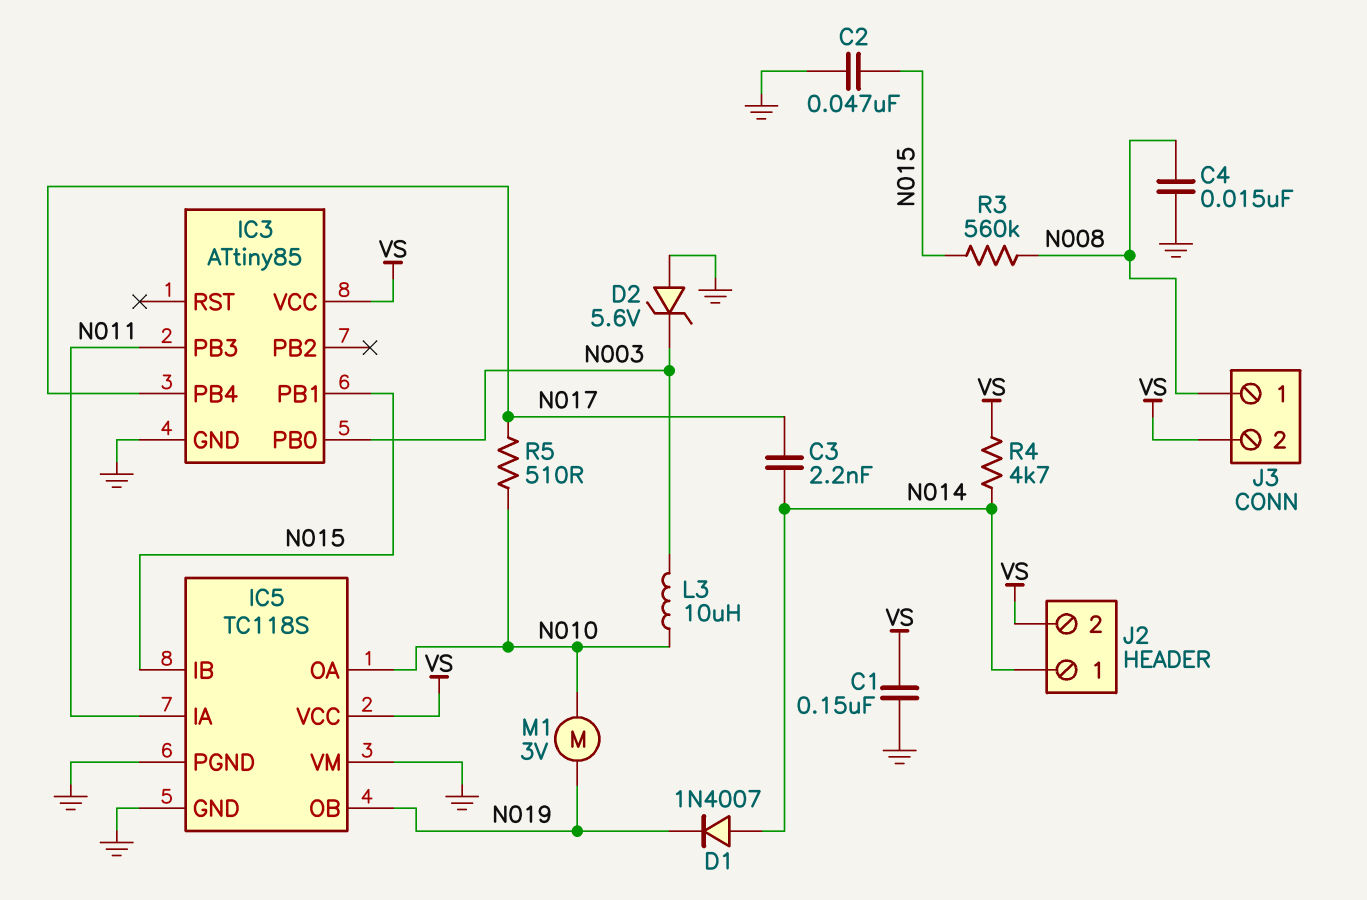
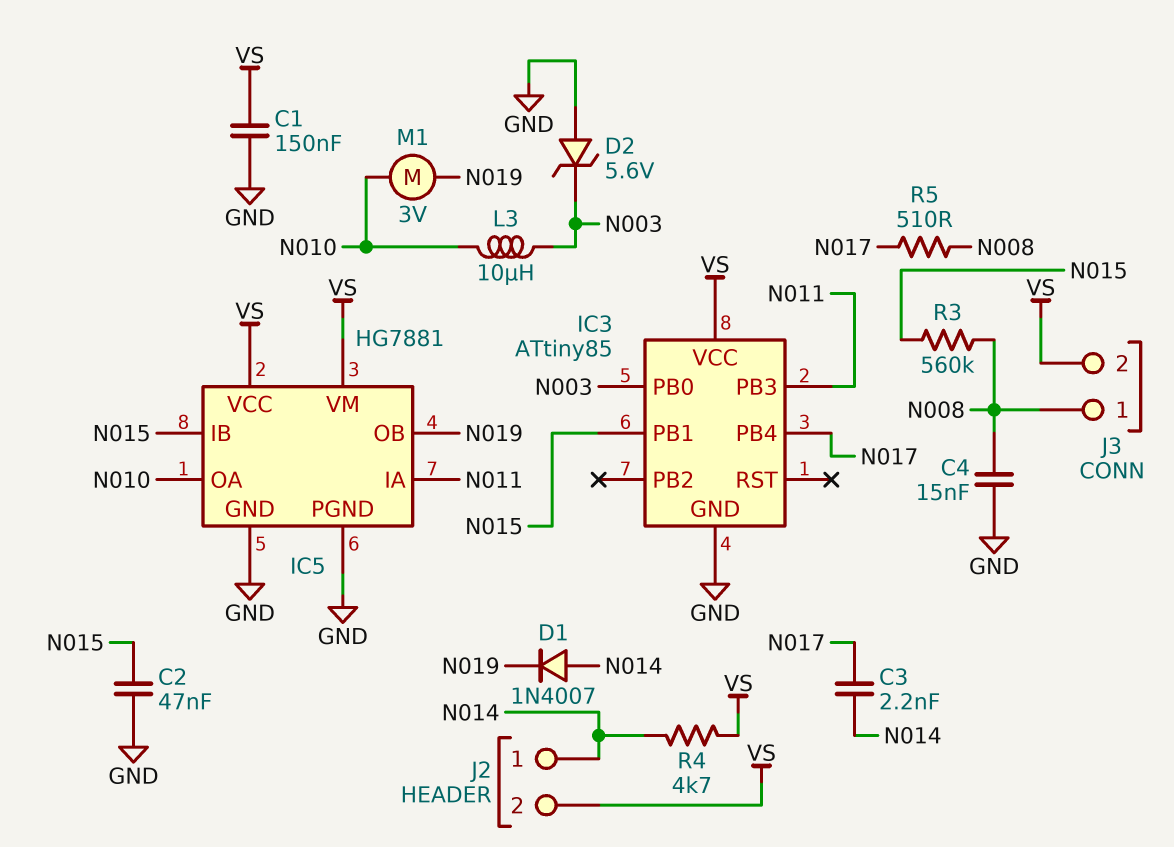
IC5: TC118S -> HG7881
IC5 pin VM: GND -> VS
R5: 510 (N010, N017) -> 510 (N008, N017)

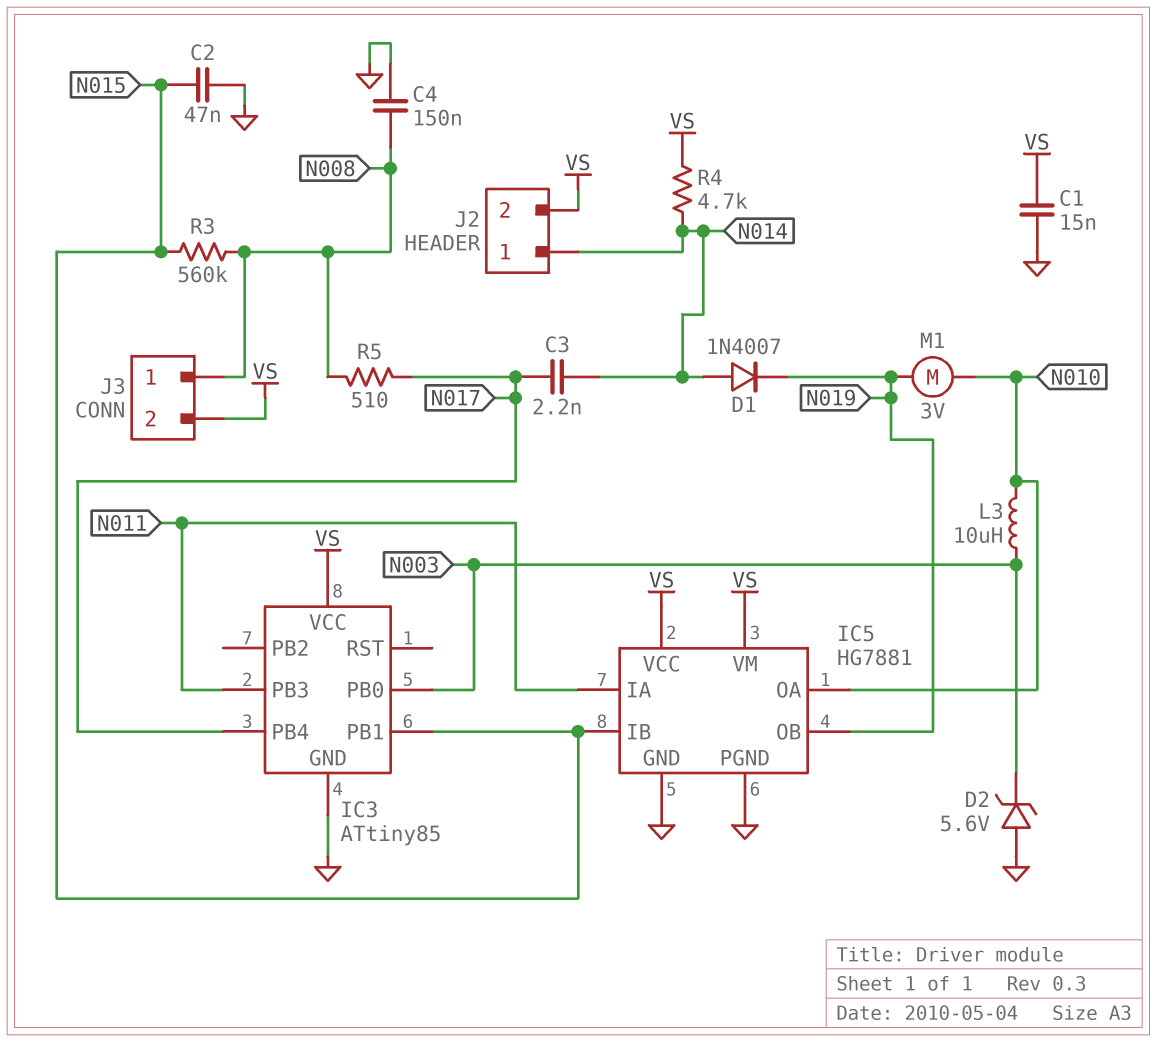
C1: 150nF (GND, VS) -> 15nF (GND, VS)
C4: 15nF (GND, N008) -> 150nF (GND, N008)

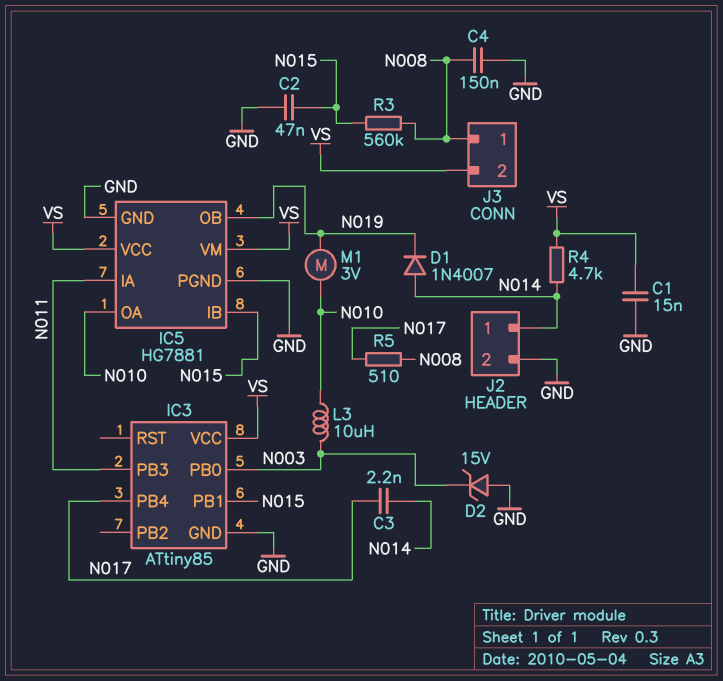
D2: zener 5.6V (A GND, K N003) -> zener 15V (A GND, K N003)
J2 pin 2: VS -> GND

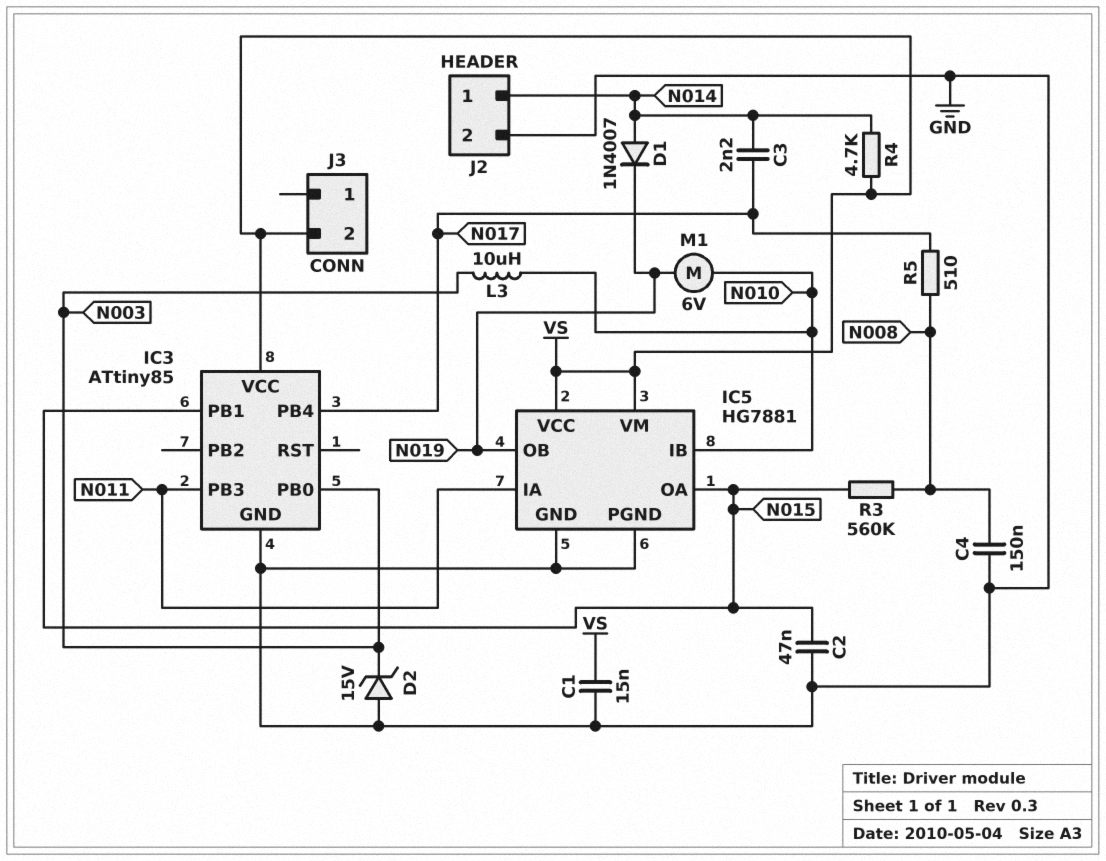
IC5 pin IB: N015 -> N010
IC5 pin OA: N010 -> N015
J3 pin 1: N008 -> none
M1: motor 3V (N010, N019) -> motor 6V (N010, N019)

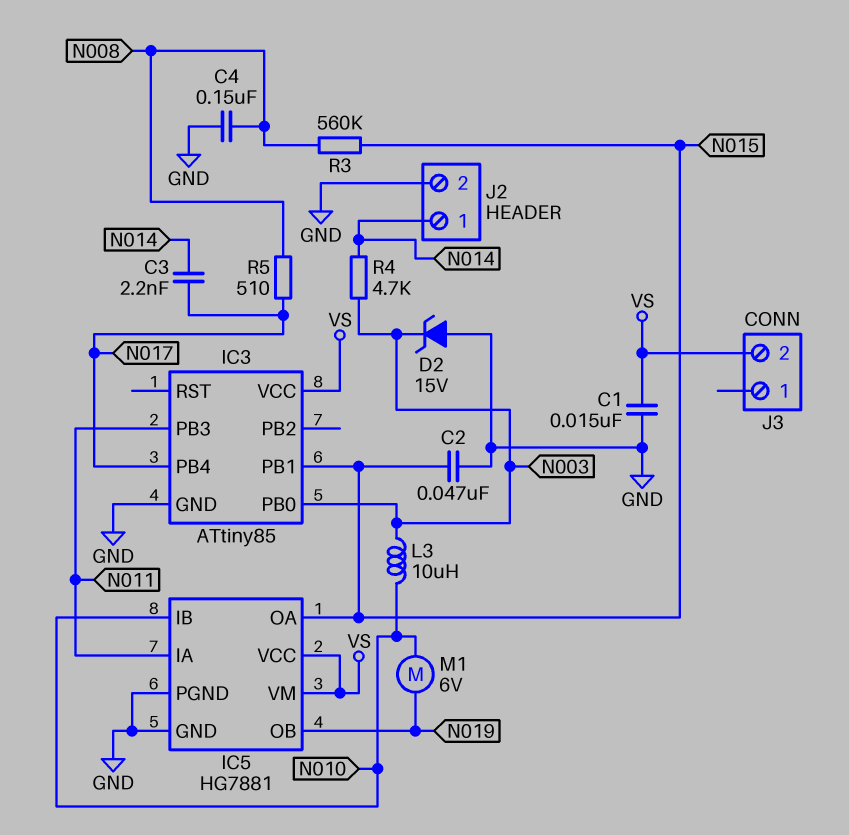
D1: diode 1N4007 (A N014, K N019) -> none
R4: 4.7k (N014, VS) -> 4.7k (N003, N014)

